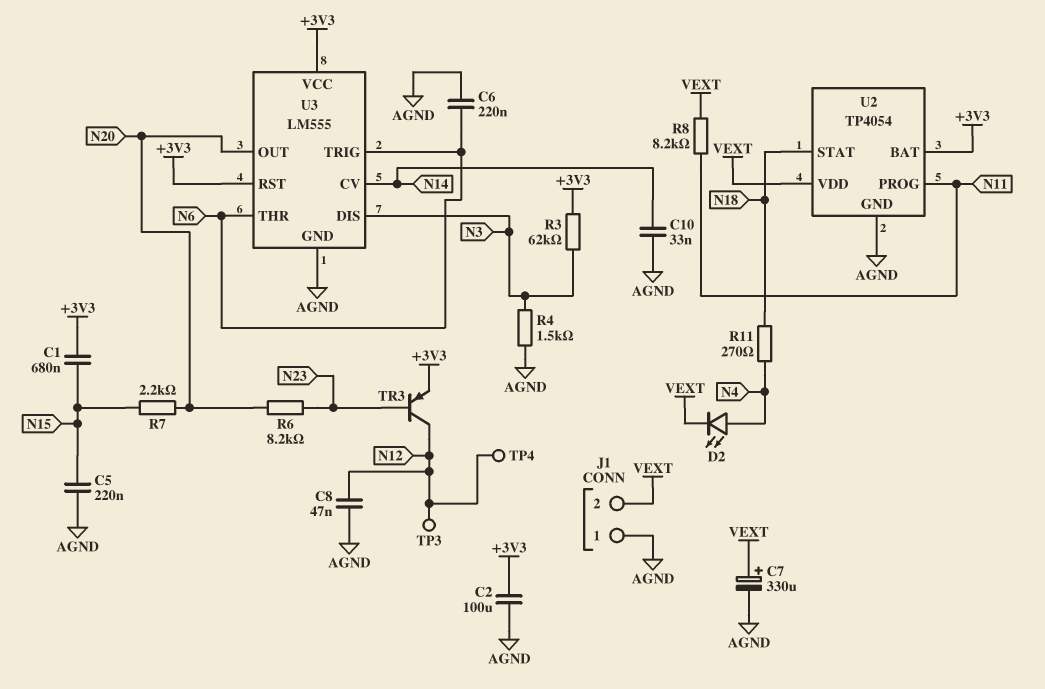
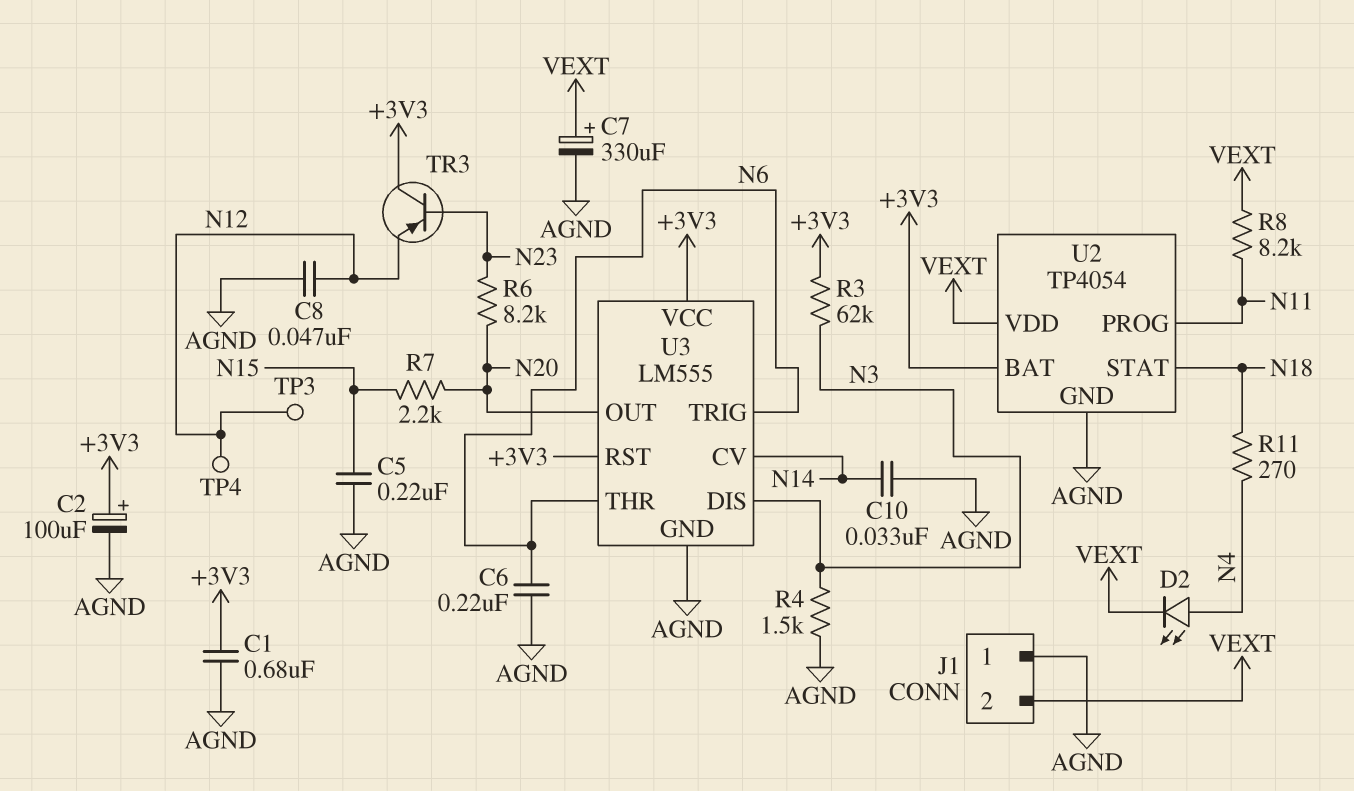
C1: 680nF (+3V3, N15) -> 680nF (+3V3, AGND)
C2: 100uF (+3V3, AGND) -> 100uF (plus +3V3, minus AGND)
TR3: PNP (B N23, C N12, E +3V3) -> PNP (B N23, C +3V3, E N12)

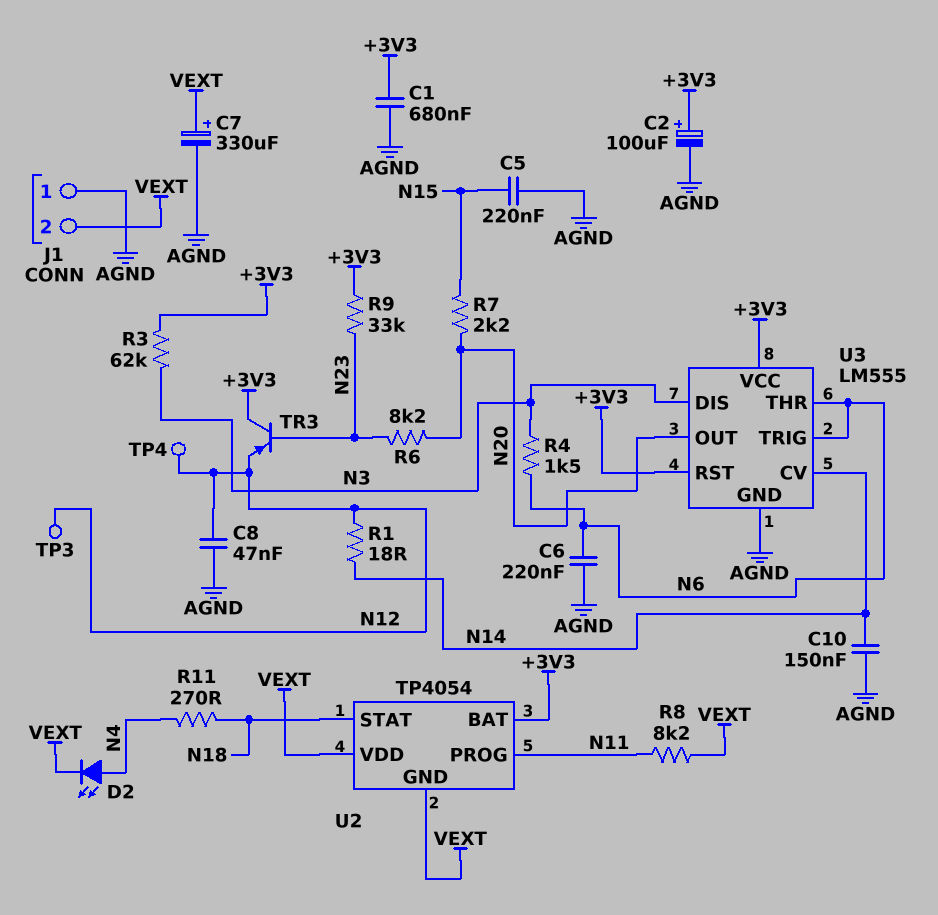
C10: 33nF (AGND, N14) -> 150nF (AGND, N14)
R1: none -> 18 (N12, N14)
R4: 1.5k (AGND, N3) -> 1.5k (N3, N6)
R9: none -> 33k (+3V3, N23)
U2 pin GND: AGND -> VEXT

